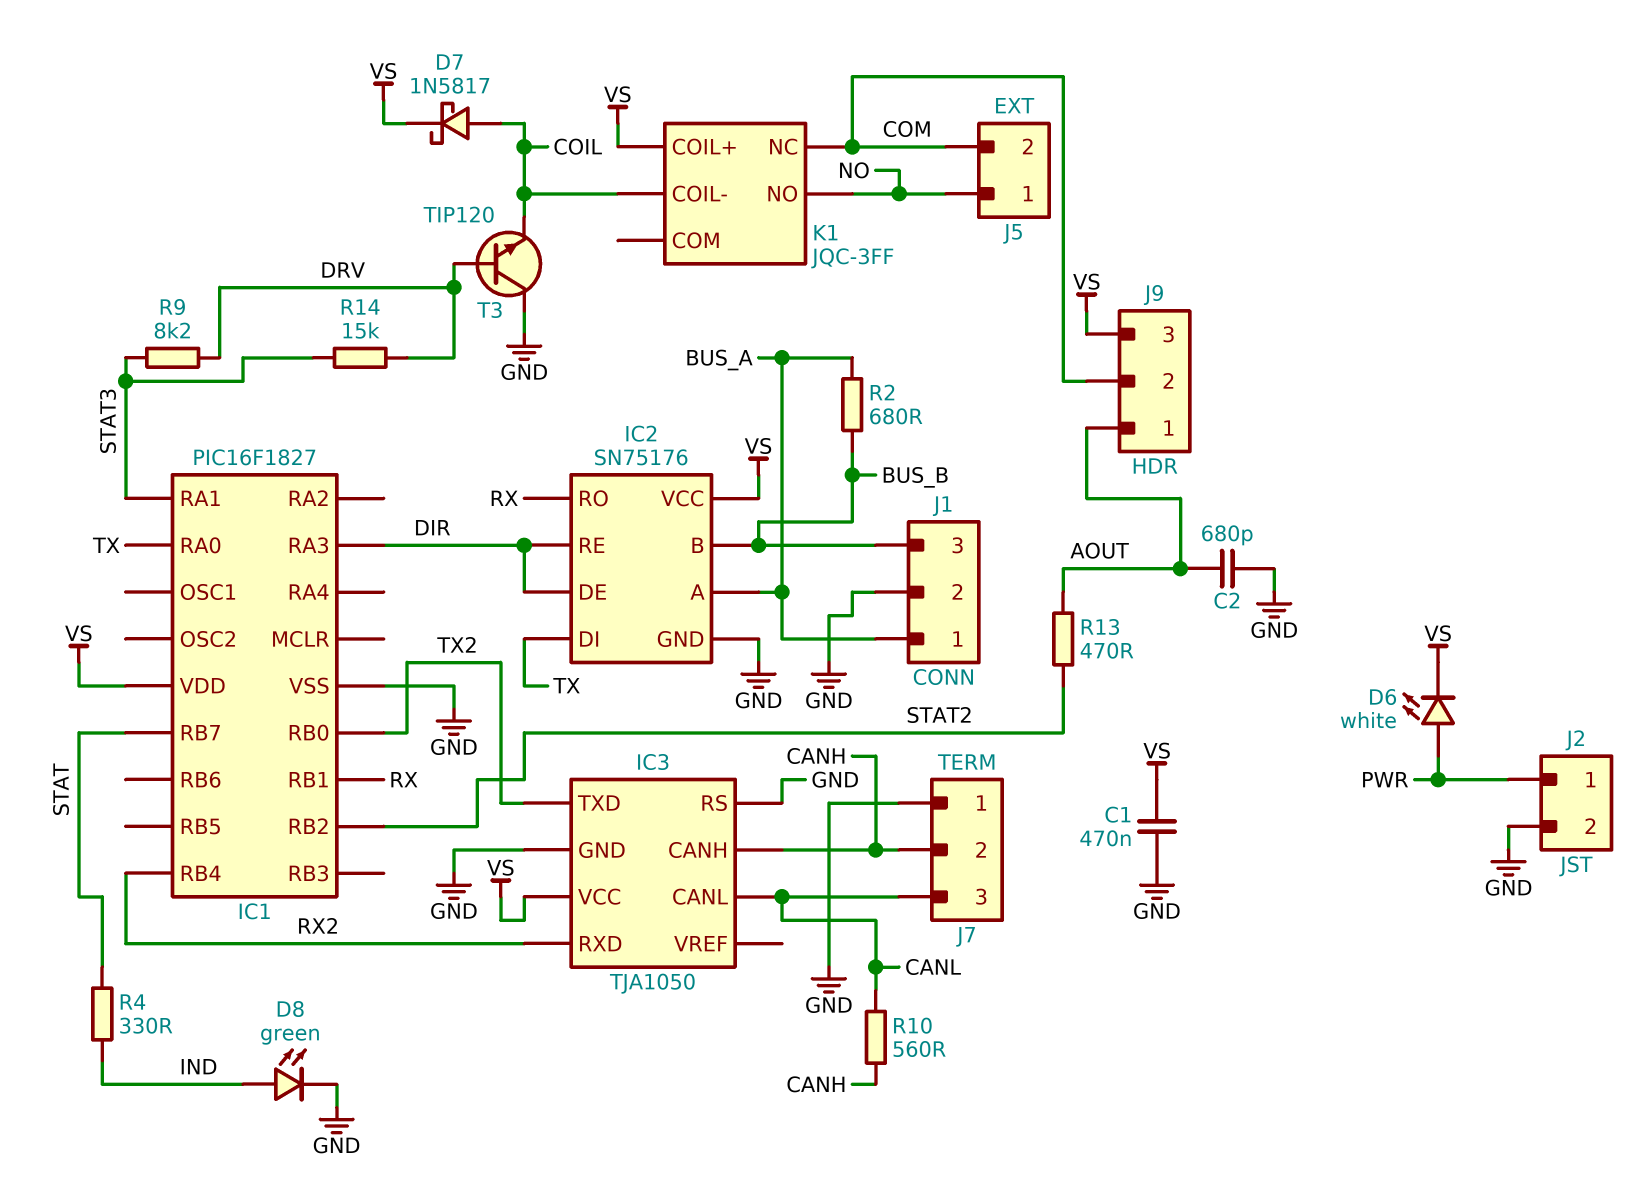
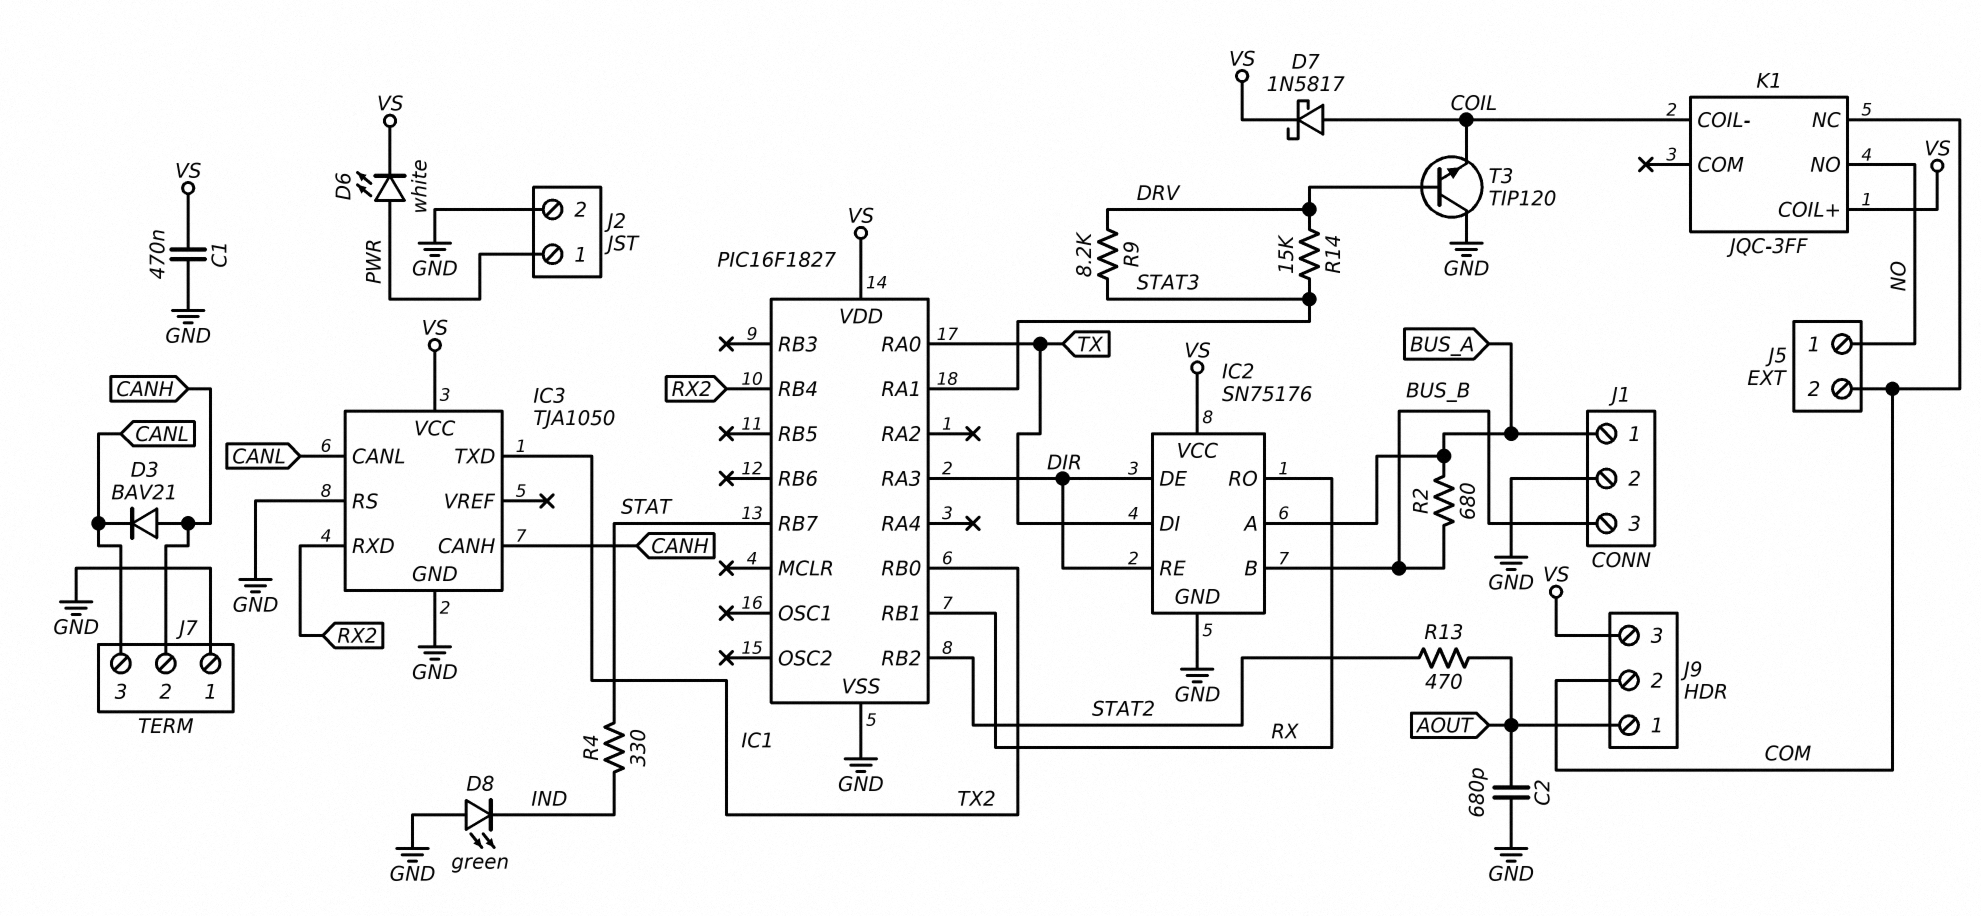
D3: none -> diode BAV21 (A CANH, K CANL)
D8: LED green (A IND, K GND) -> LED green (A GND, K IND)
R10: 560 (CANH, CANL) -> none

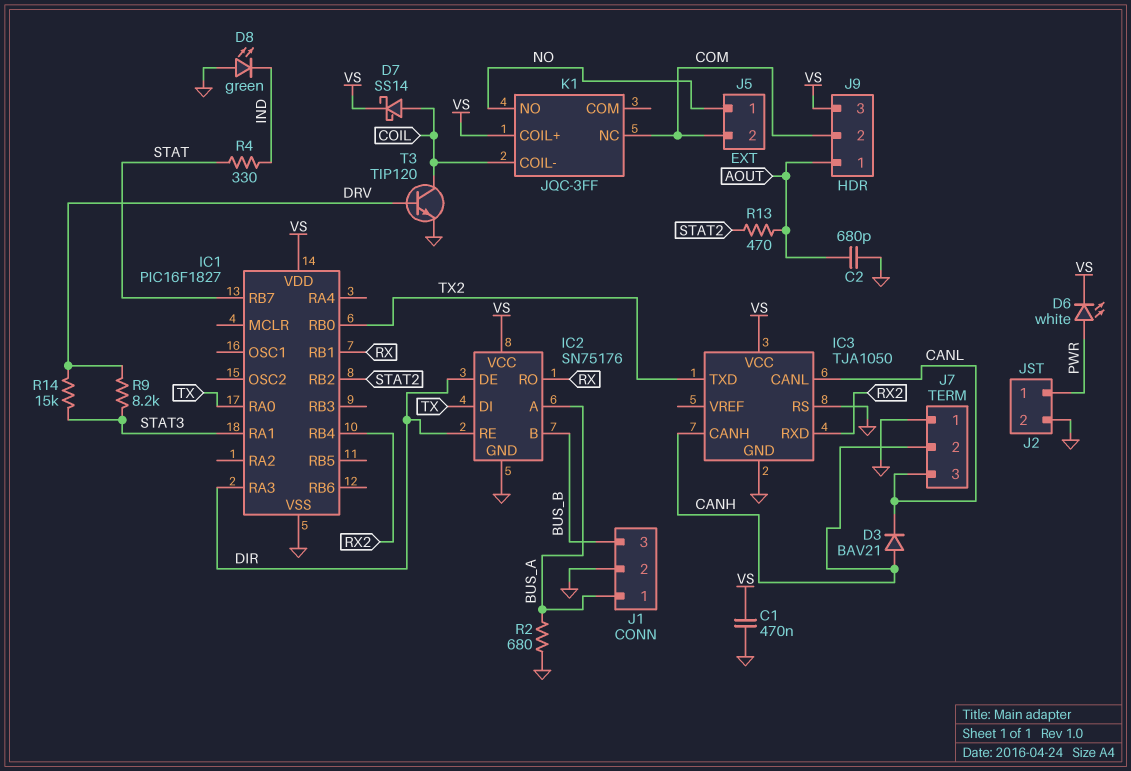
D7: schottky 1N5817 (A COIL, K VS) -> schottky SS14 (A COIL, K VS)
R2: 680 (BUS_A, BUS_B) -> 680 (BUS_A, GND)
T3: NPN TIP120 (B DRV, C GND, E COIL) -> NPN TIP120 (B DRV, C COIL, E GND)

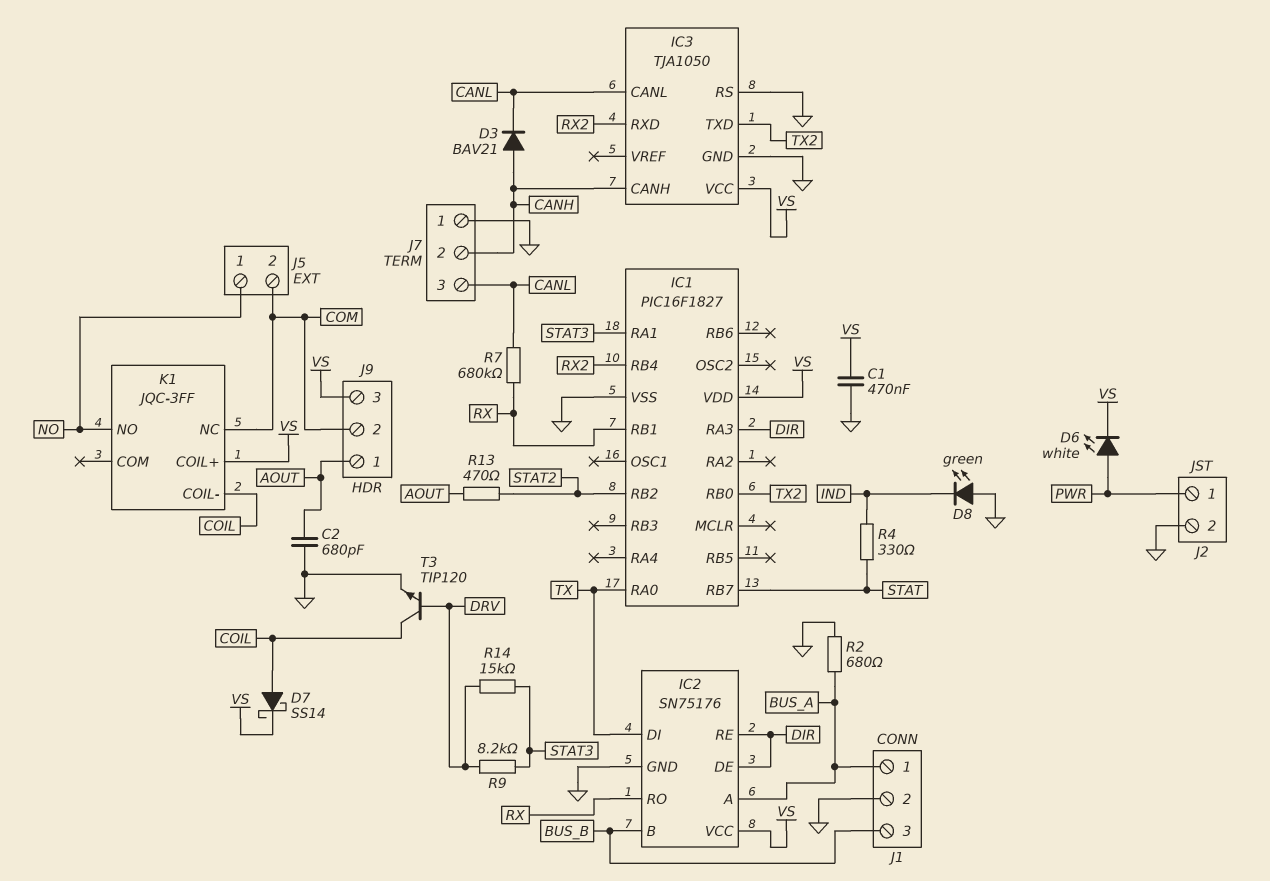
R7: none -> 680k (CANL, RX)

